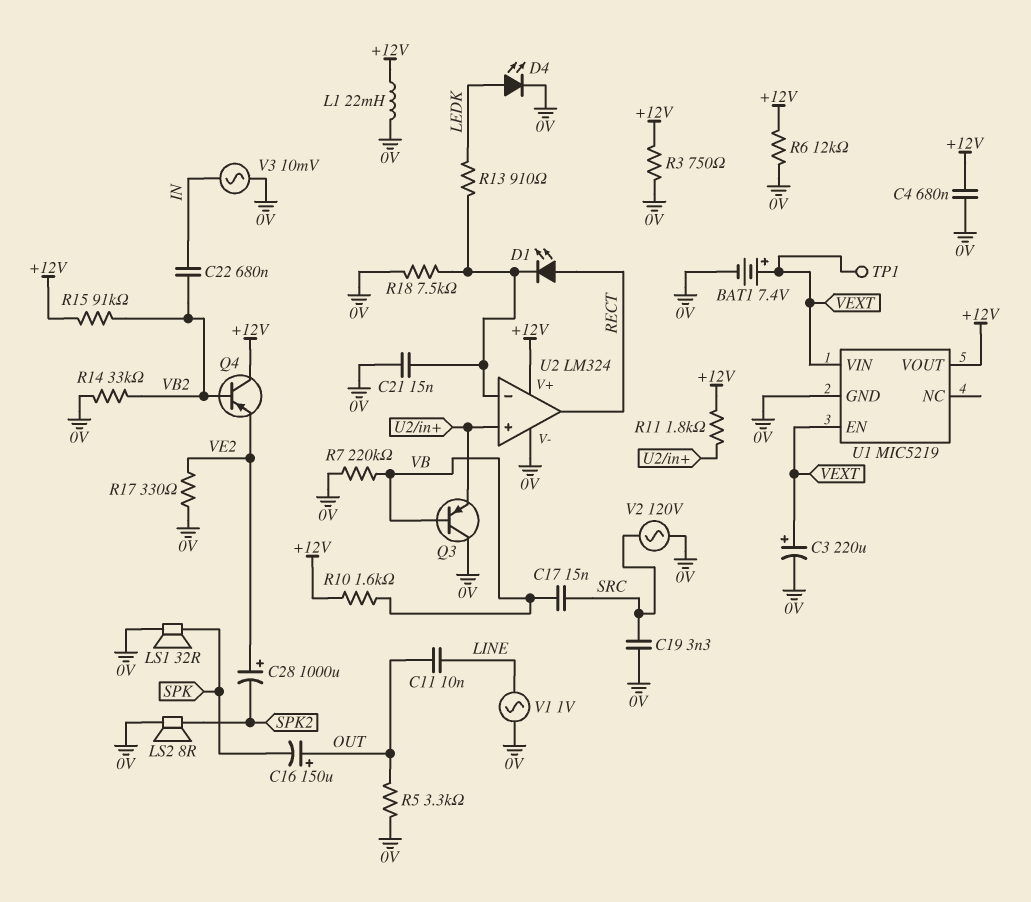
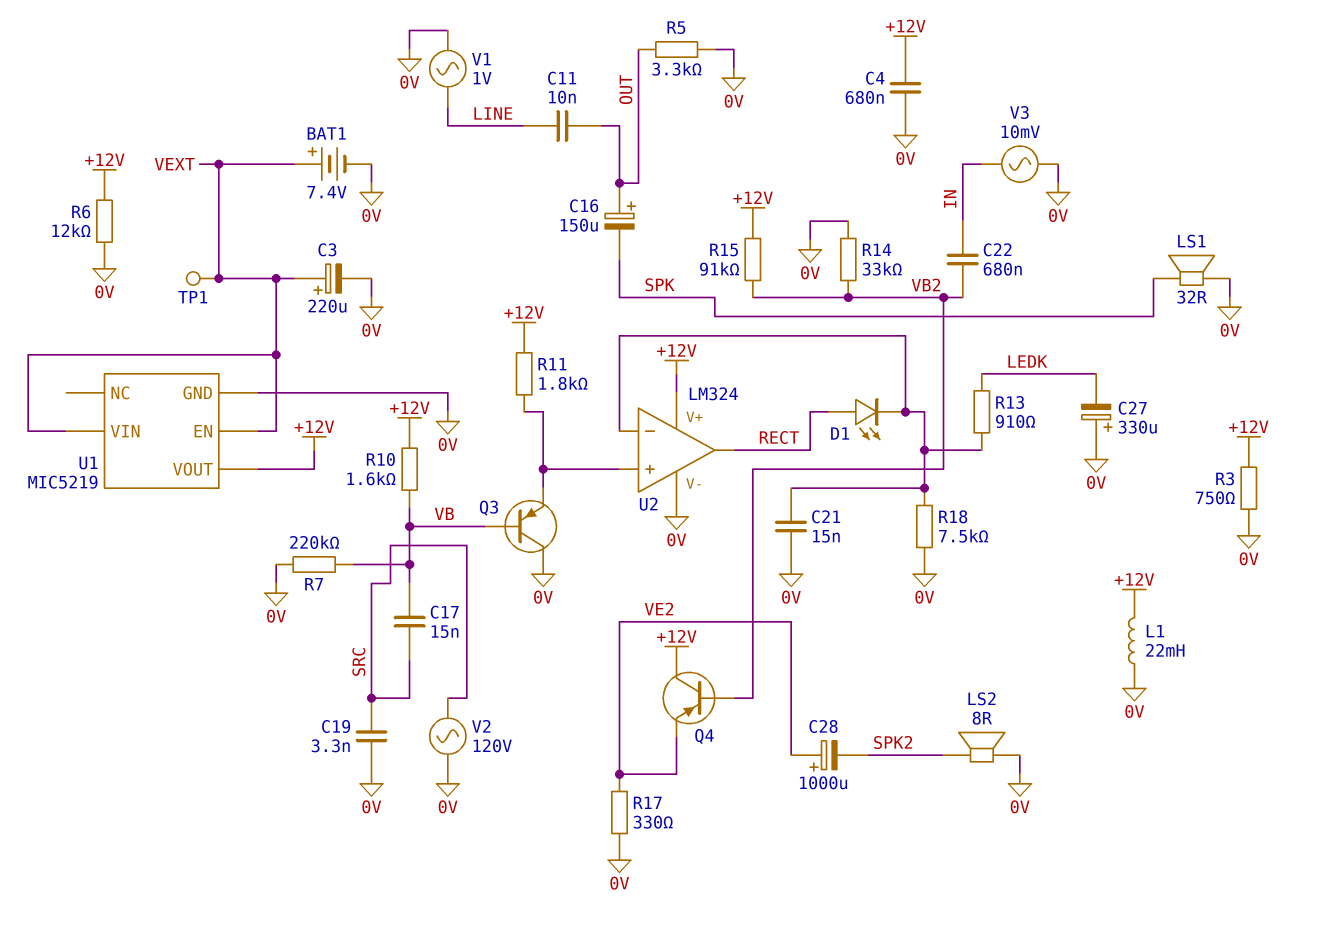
C27: none -> 330uF (plus 0V, minus LEDK)
D4: LED (A LEDK, K 0V) -> none

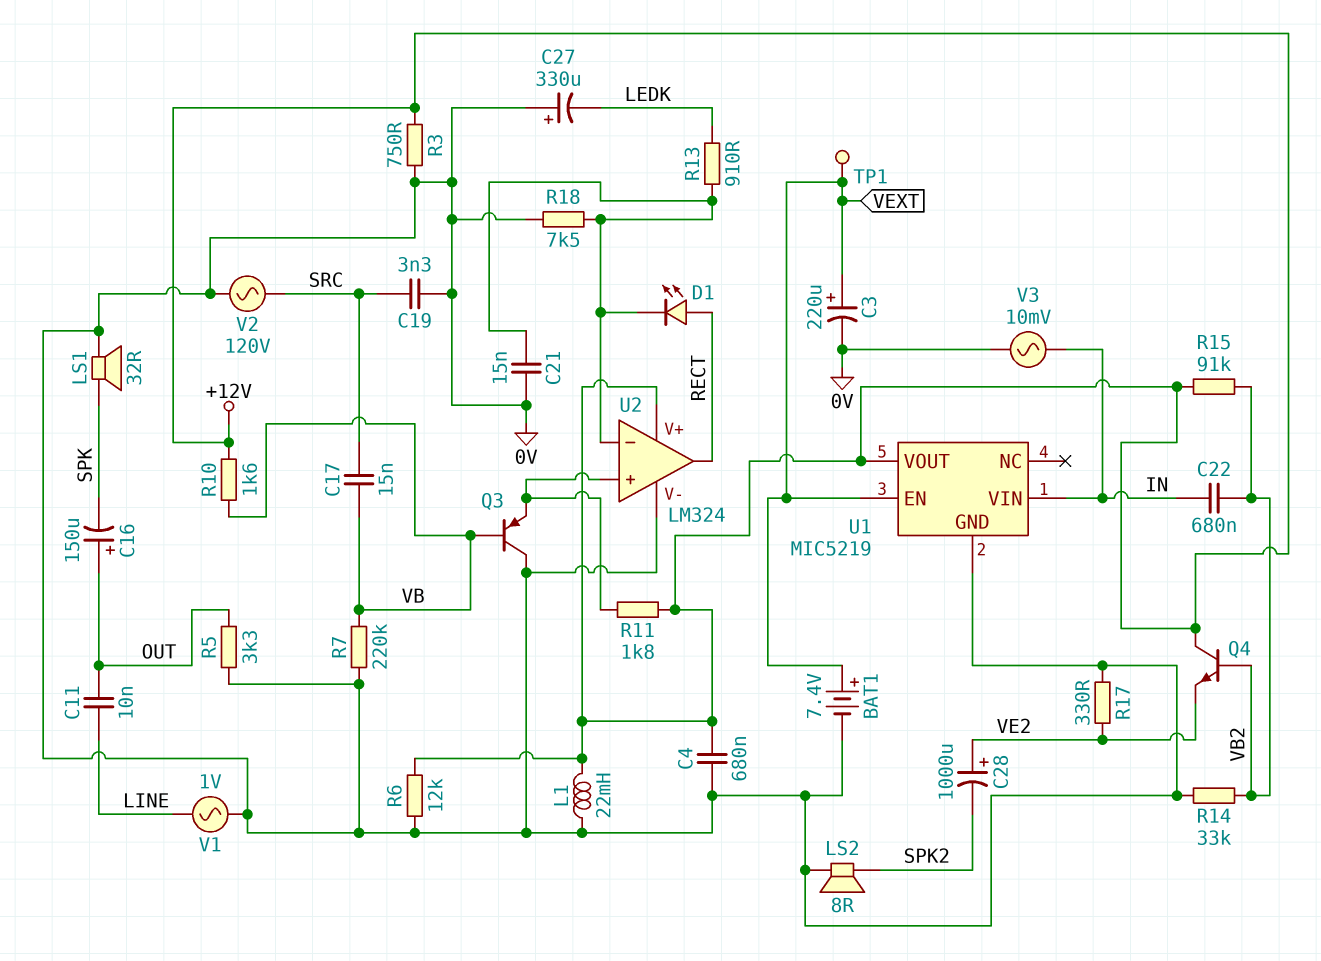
Q4: PNP (B VB2, C +12V, E VE2) -> NPN (B VB2, C +12V, E VE2)
U1 pin VIN: VEXT -> IN

